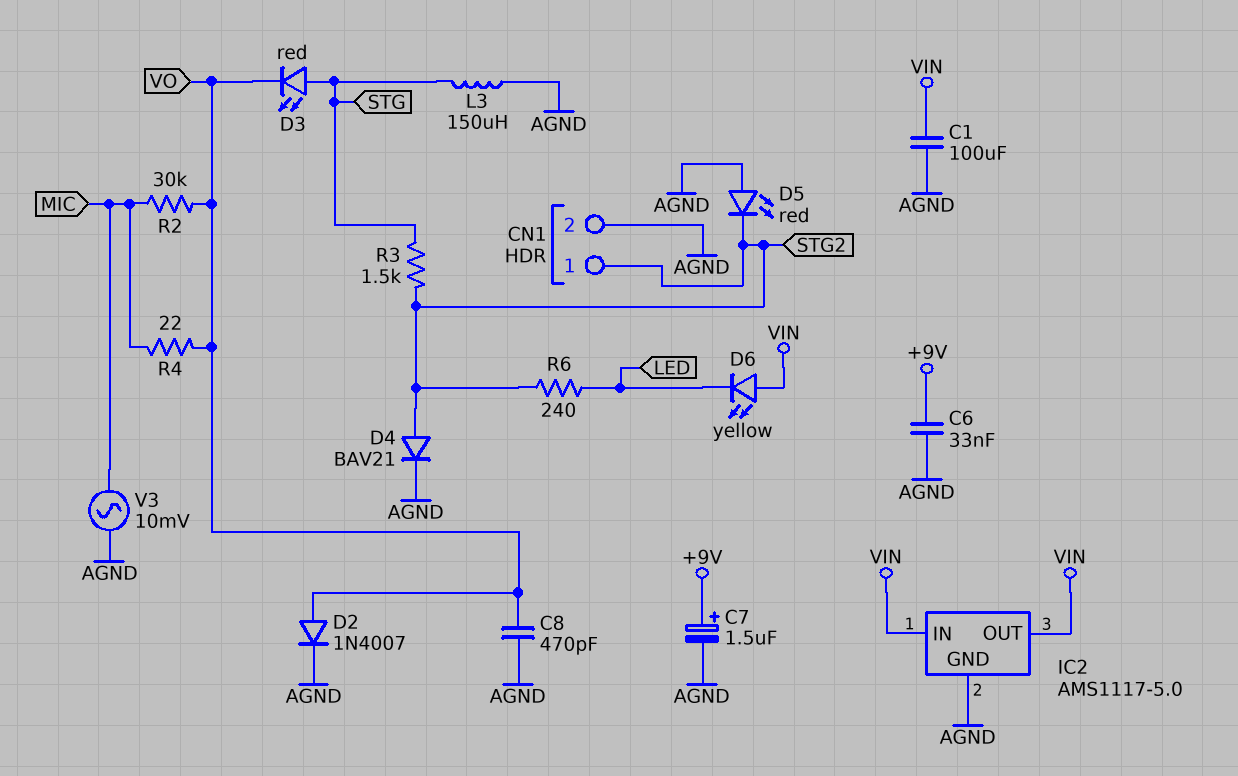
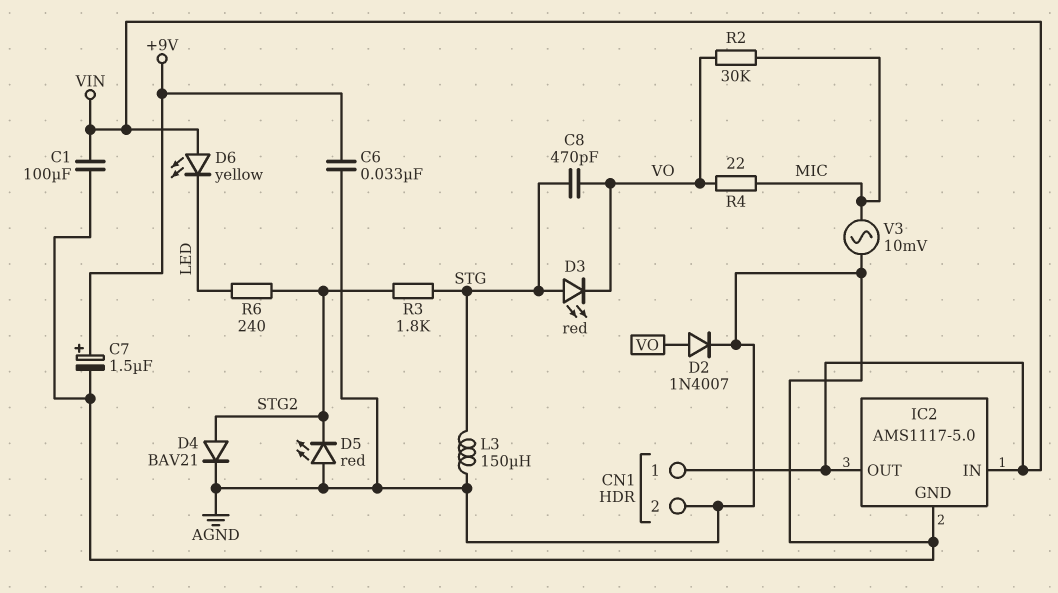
C8: 470pF (AGND, VO) -> 470pF (STG, VO)
CN1 pin 1: STG2 -> VIN
R3: 1.5k (STG, STG2) -> 1.8k (STG, STG2)

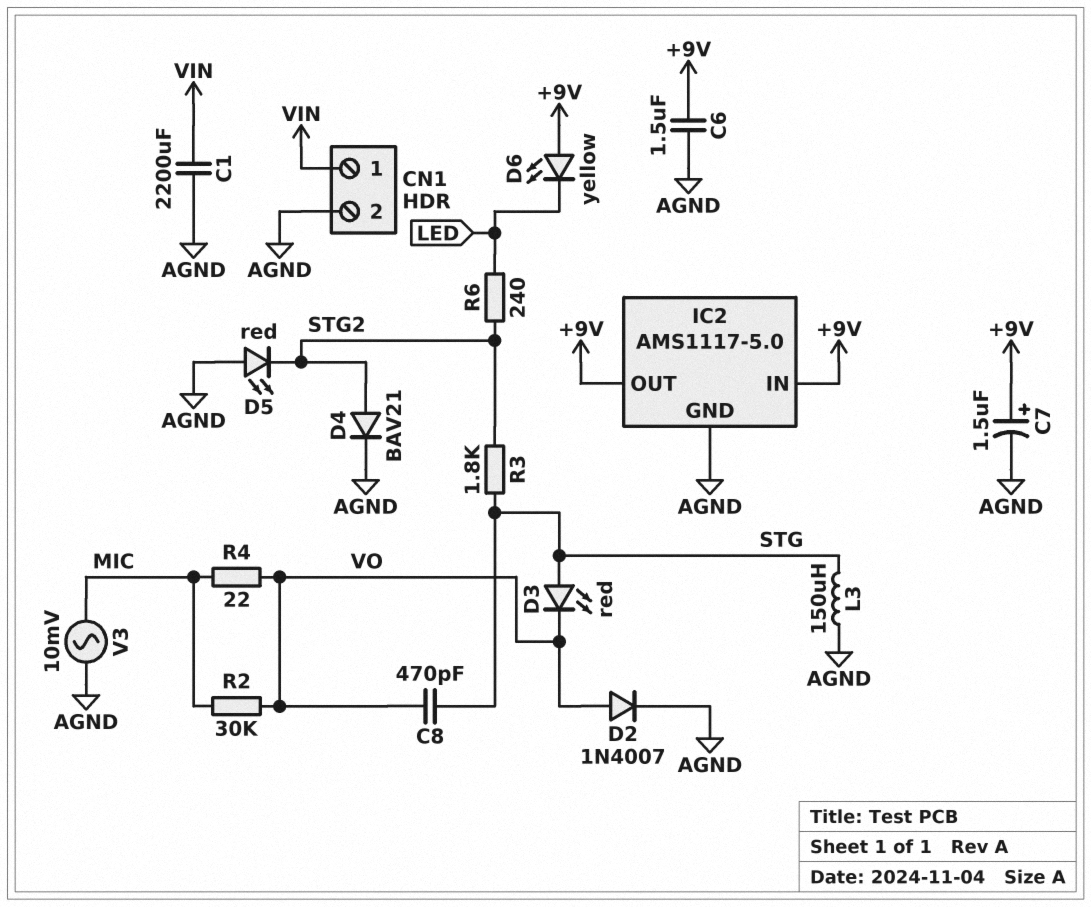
C1: 100uF (AGND, VIN) -> 2200uF (AGND, VIN)
C6: 33nF (+9V, AGND) -> 1.5uF (+9V, AGND)
D6: LED yellow (A VIN, K LED) -> LED yellow (A +9V, K LED)
IC2 pin IN: VIN -> +9V
IC2 pin OUT: VIN -> +9V

